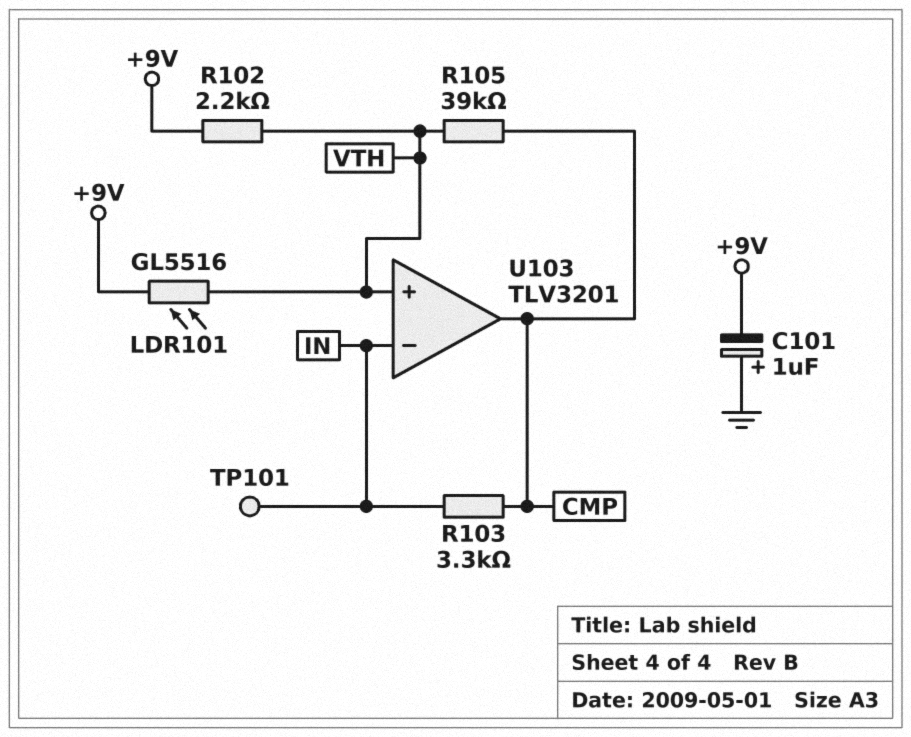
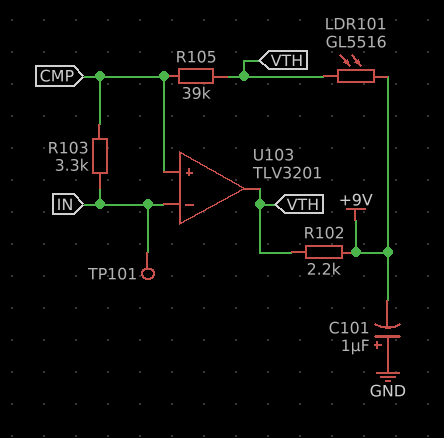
U103 pin in+: VTH -> CMP
U103 pin out: CMP -> VTH

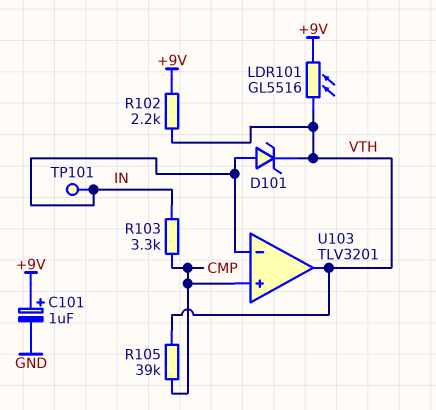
C101: 1uF (plus GND, minus +9V) -> 1uF (plus +9V, minus GND)
D101: none -> zener (A IN, K VTH)

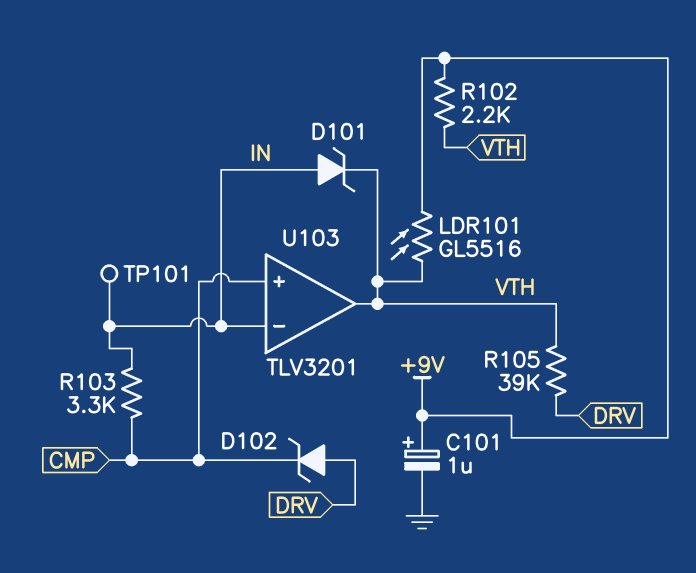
D102: none -> zener (A DRV, K CMP)
R105: 39k (CMP, VTH) -> 39k (DRV, VTH)

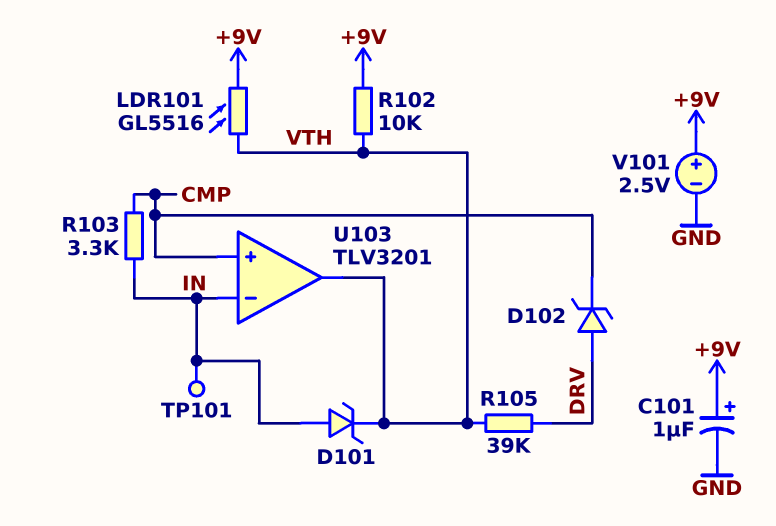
R102: 2.2k (+9V, VTH) -> 10k (+9V, VTH)
V101: none -> 2.5V (plus +9V, minus GND)

